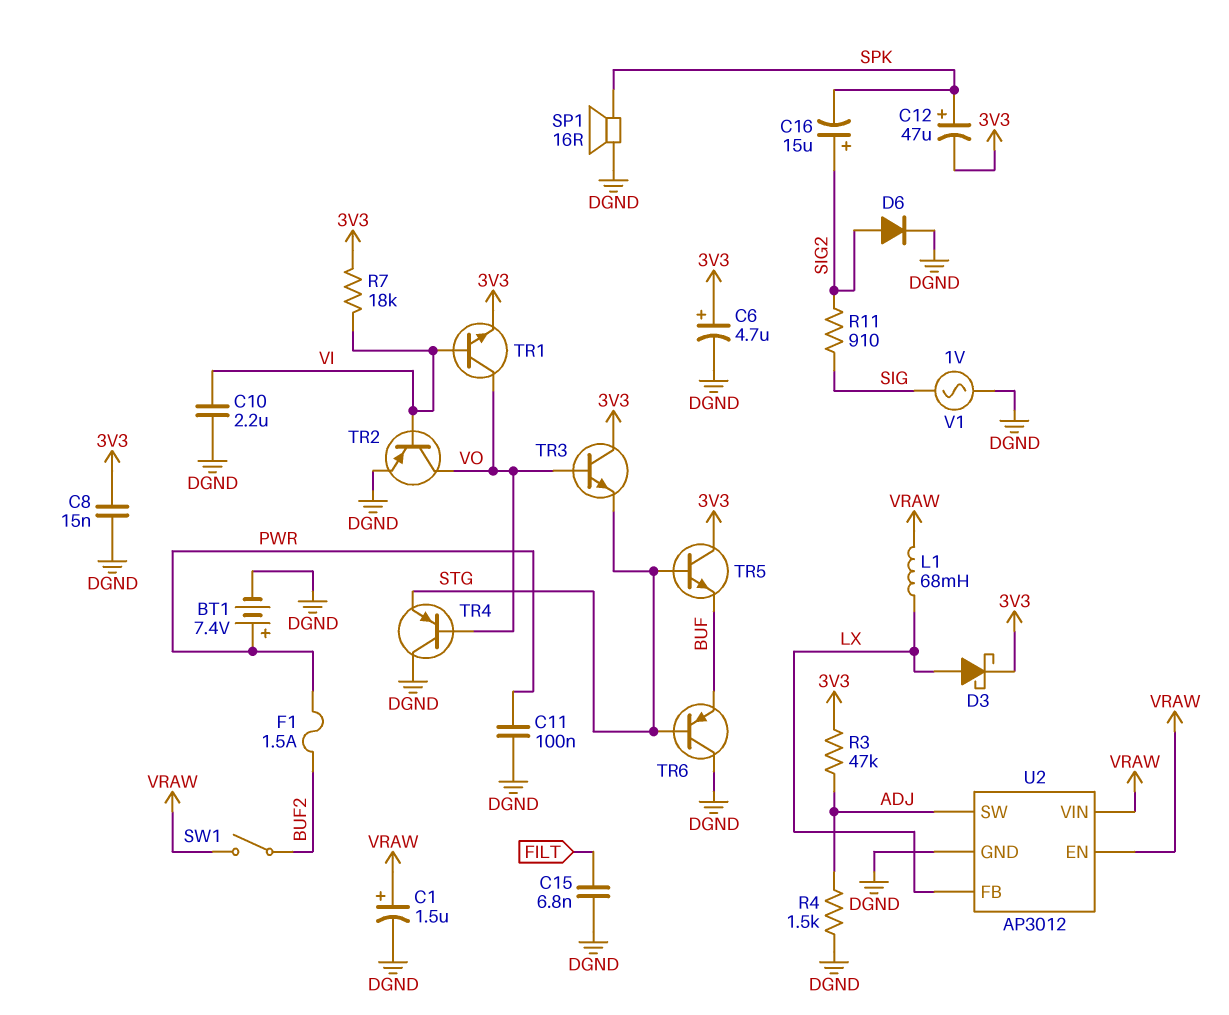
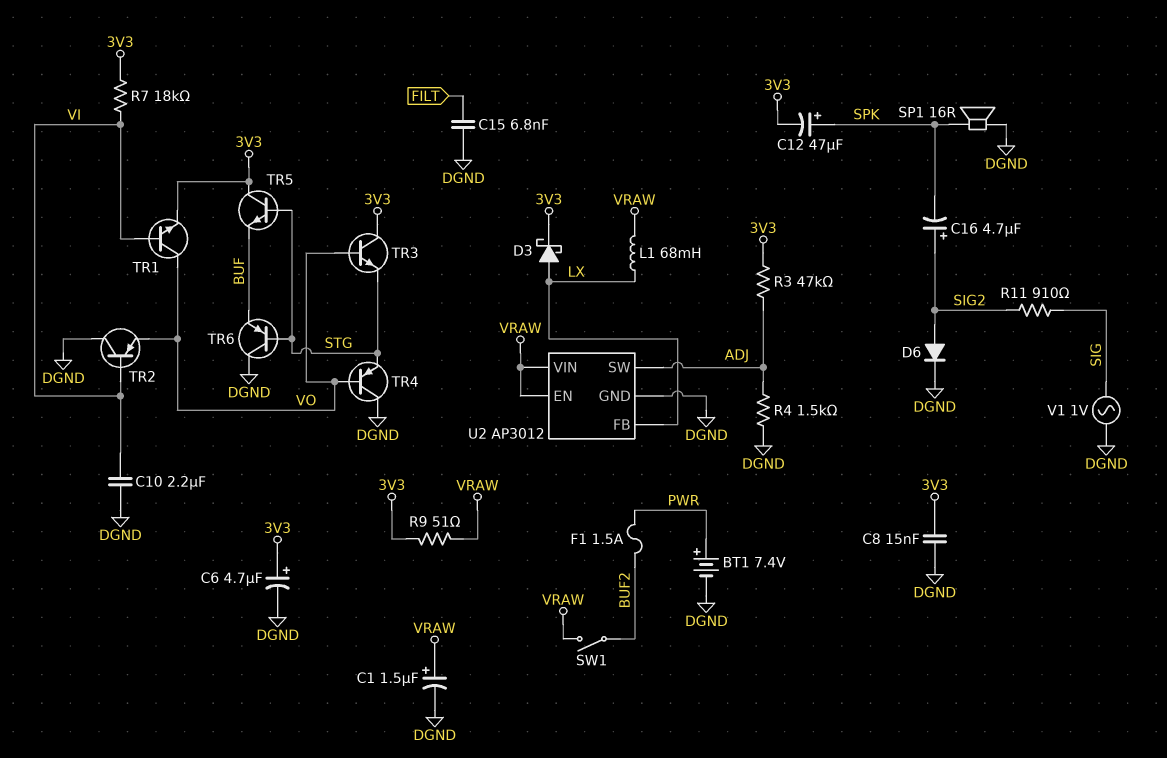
C11: 100nF (DGND, PWR) -> none
C16: 15uF (plus SIG2, minus SPK) -> 4.7uF (plus SIG2, minus SPK)
R9: none -> 51 (3V3, VRAW)
TR2: PNP (B VI, C VO, E DGND) -> PNP (B VI, C DGND, E VO)

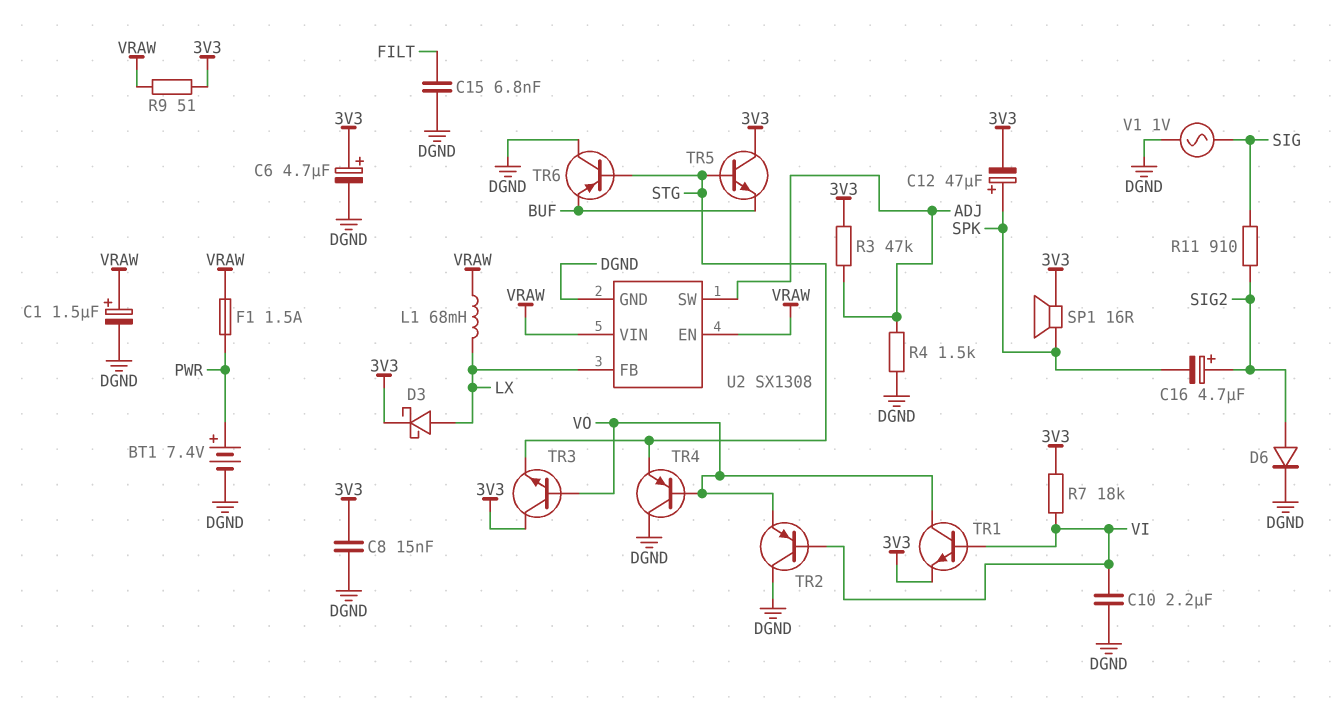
F1: 1.5A (BUF2, PWR) -> 1.5A (PWR, VRAW)
SP1: speaker 16R (DGND, SPK) -> speaker 16R (3V3, SPK)
SW1: switch (BUF2, VRAW) -> none
U2: AP3012 -> SX1308

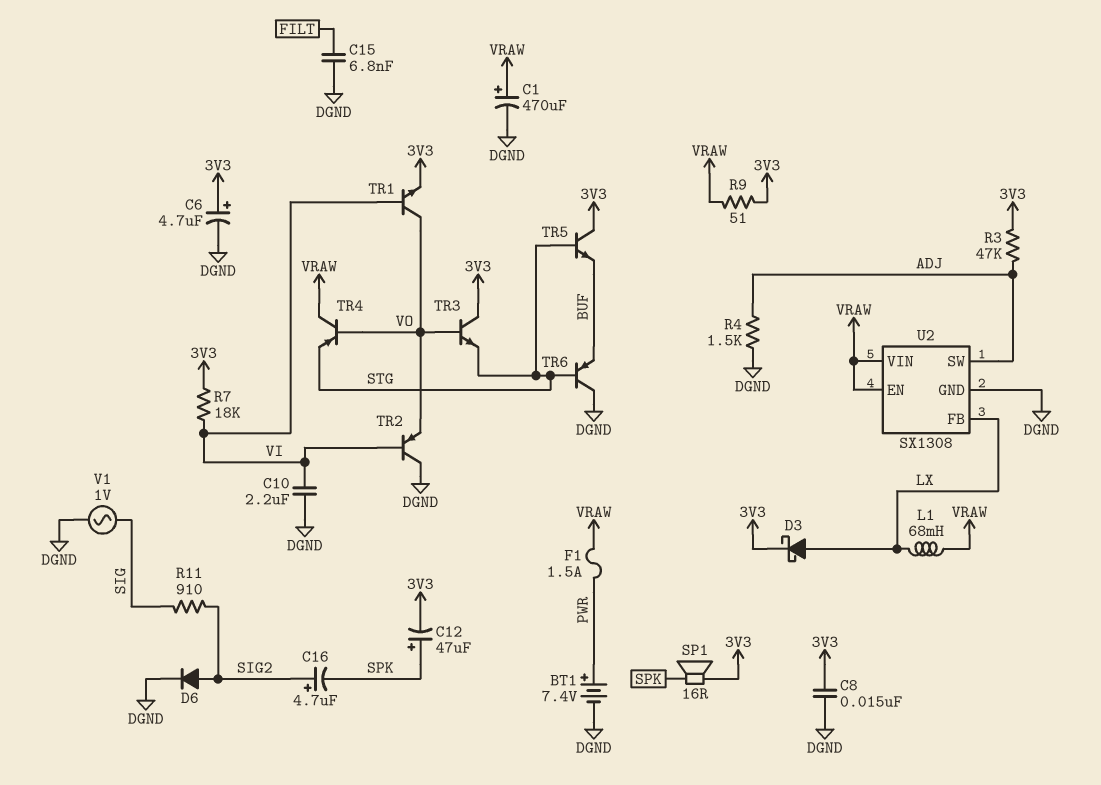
C1: 1.5uF (plus VRAW, minus DGND) -> 470uF (plus VRAW, minus DGND)
TR4: PNP (B VO, C DGND, E STG) -> PNP (B VO, C VRAW, E STG)

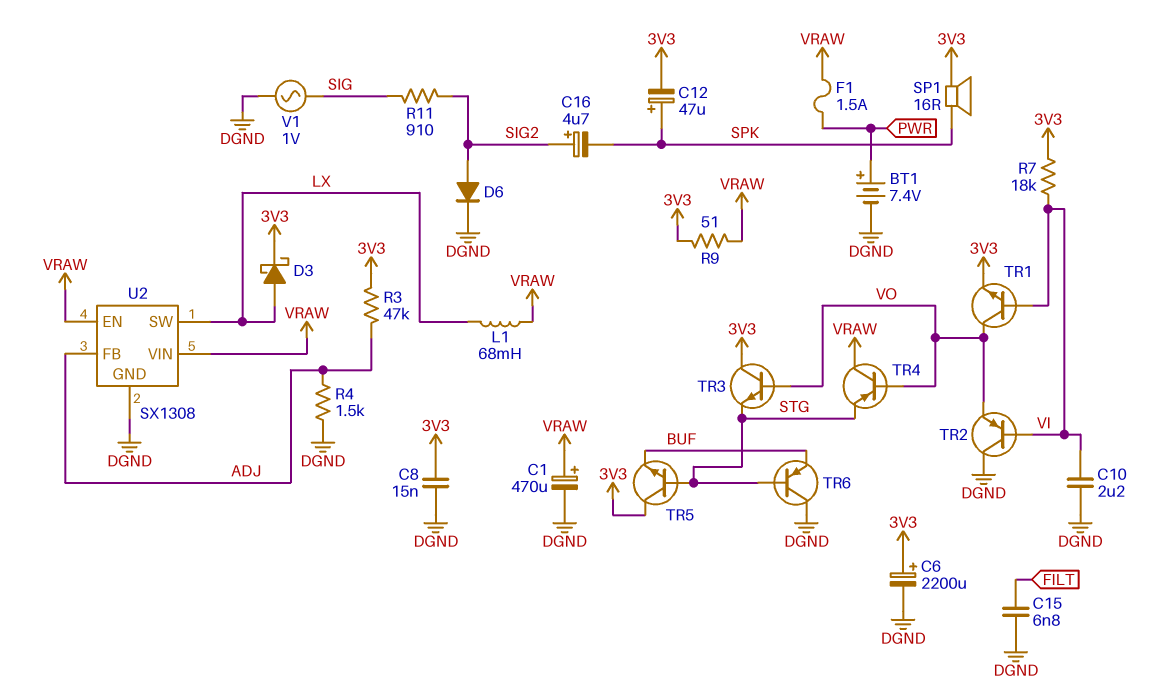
C6: 4.7uF (plus 3V3, minus DGND) -> 2200uF (plus 3V3, minus DGND)
U2 pin FB: LX -> ADJ
U2 pin SW: ADJ -> LX

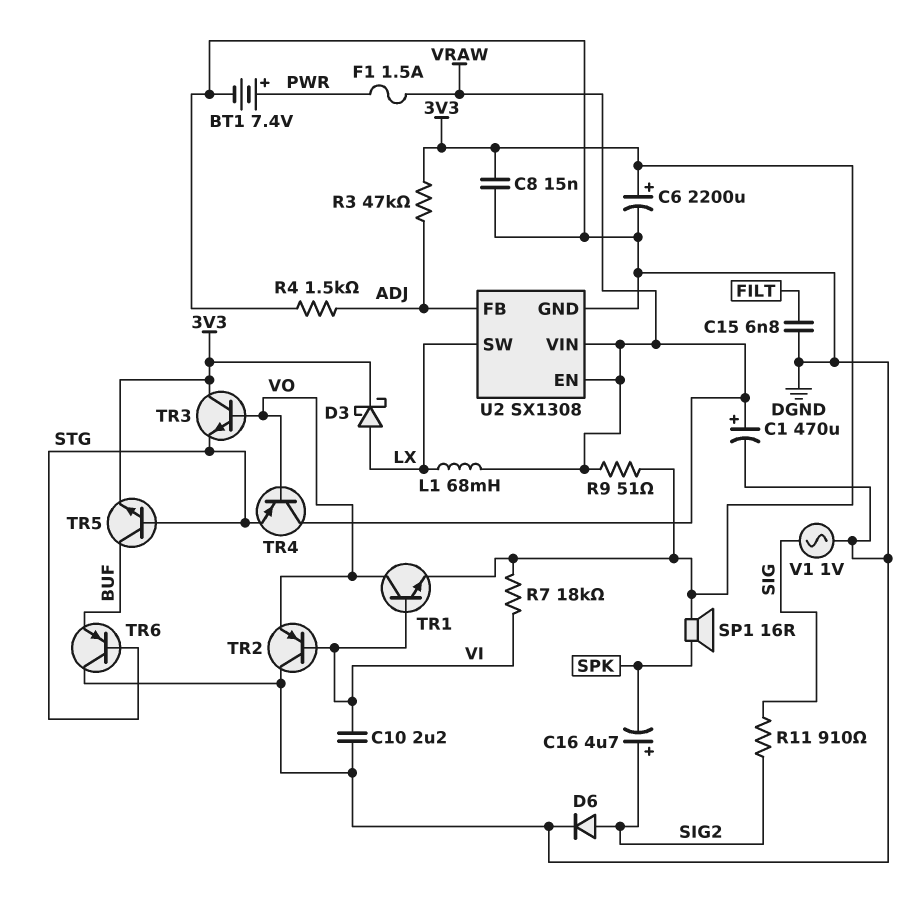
C12: 47uF (plus SPK, minus 3V3) -> none
TR5: NPN (B STG, C 3V3, E BUF) -> NPN (B STG, C BUF, E 3V3)

